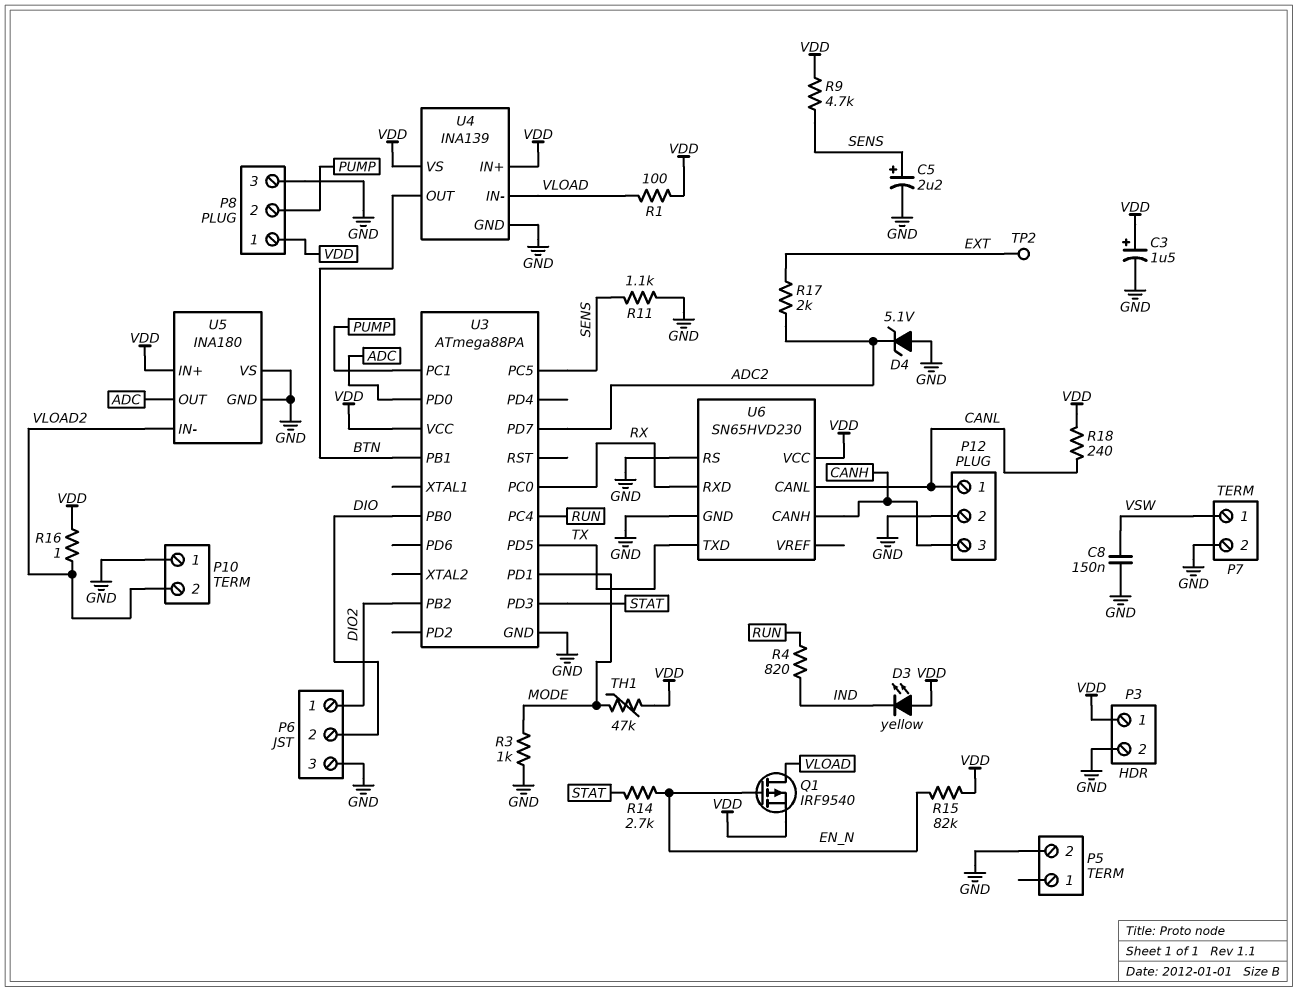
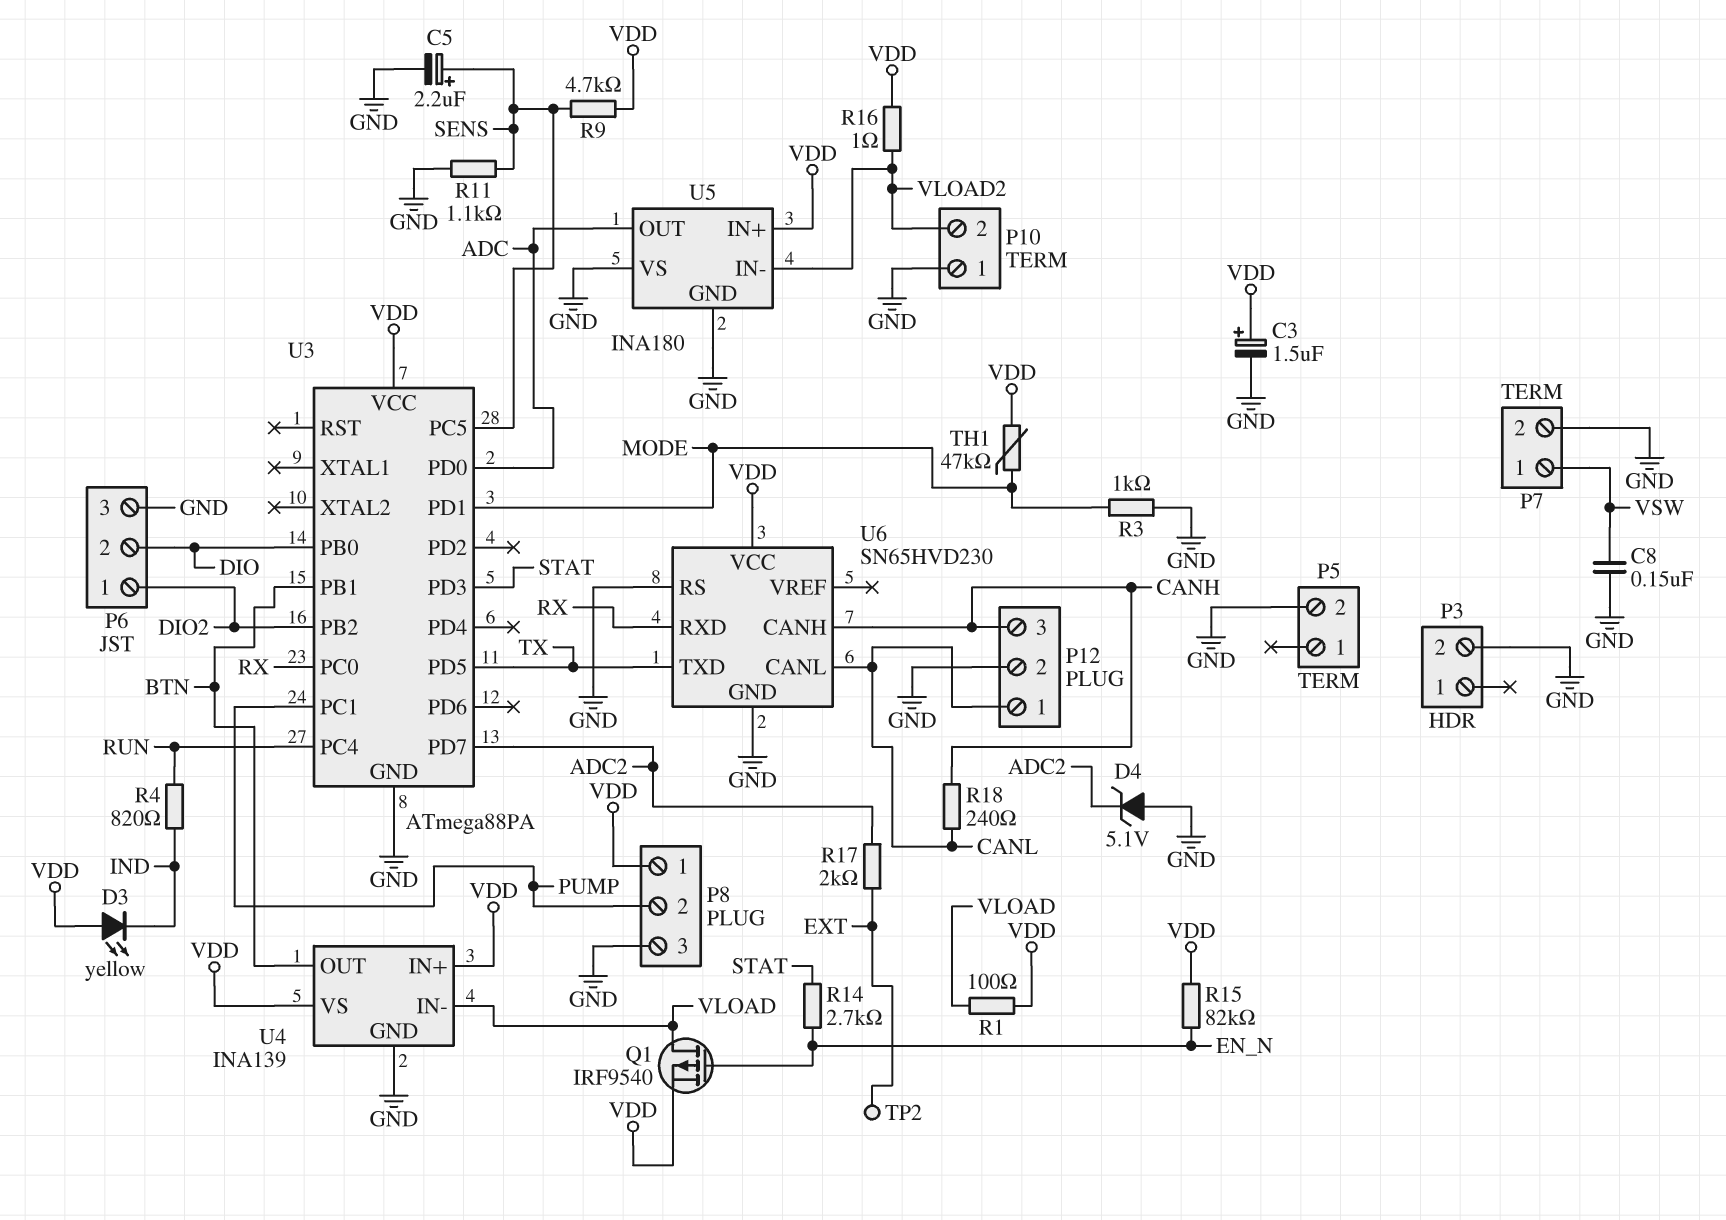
P3 pin 1: VDD -> none
R18: 240 (CANL, VDD) -> 240 (CANH, CANL)

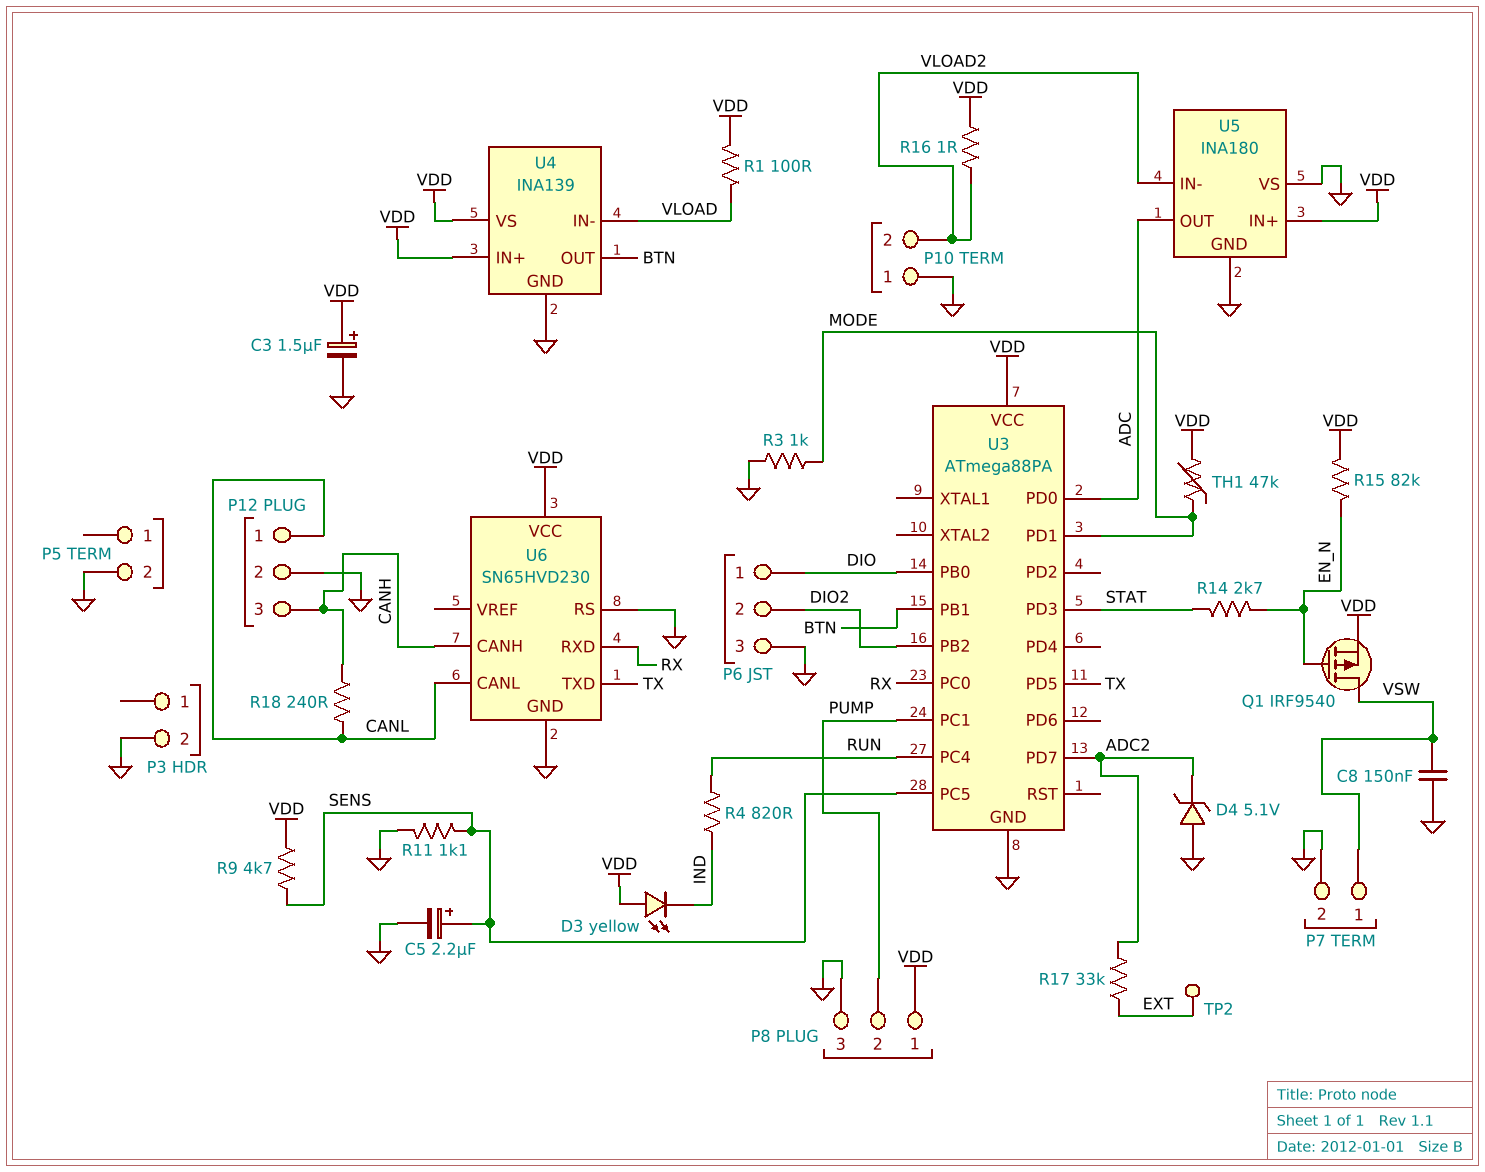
P6 pin 1: DIO2 -> DIO
P6 pin 2: DIO -> DIO2
Q1: PMOS IRF9540 (G EN_N, D VLOAD, S VDD) -> PMOS IRF9540 (G EN_N, D VSW, S VDD)
R17: 2k (ADC2, EXT) -> 33k (ADC2, EXT)

